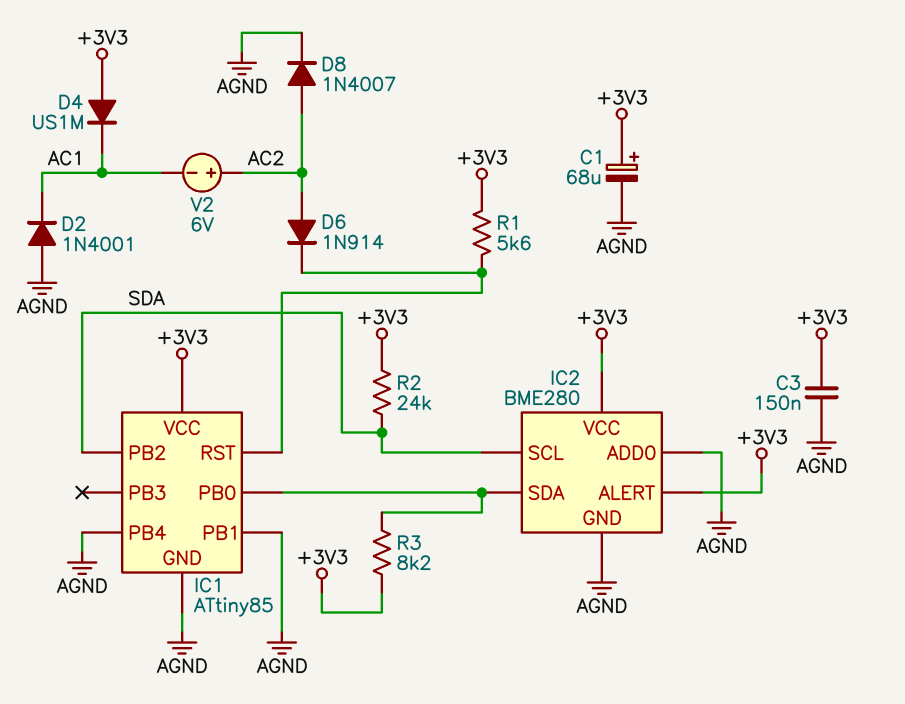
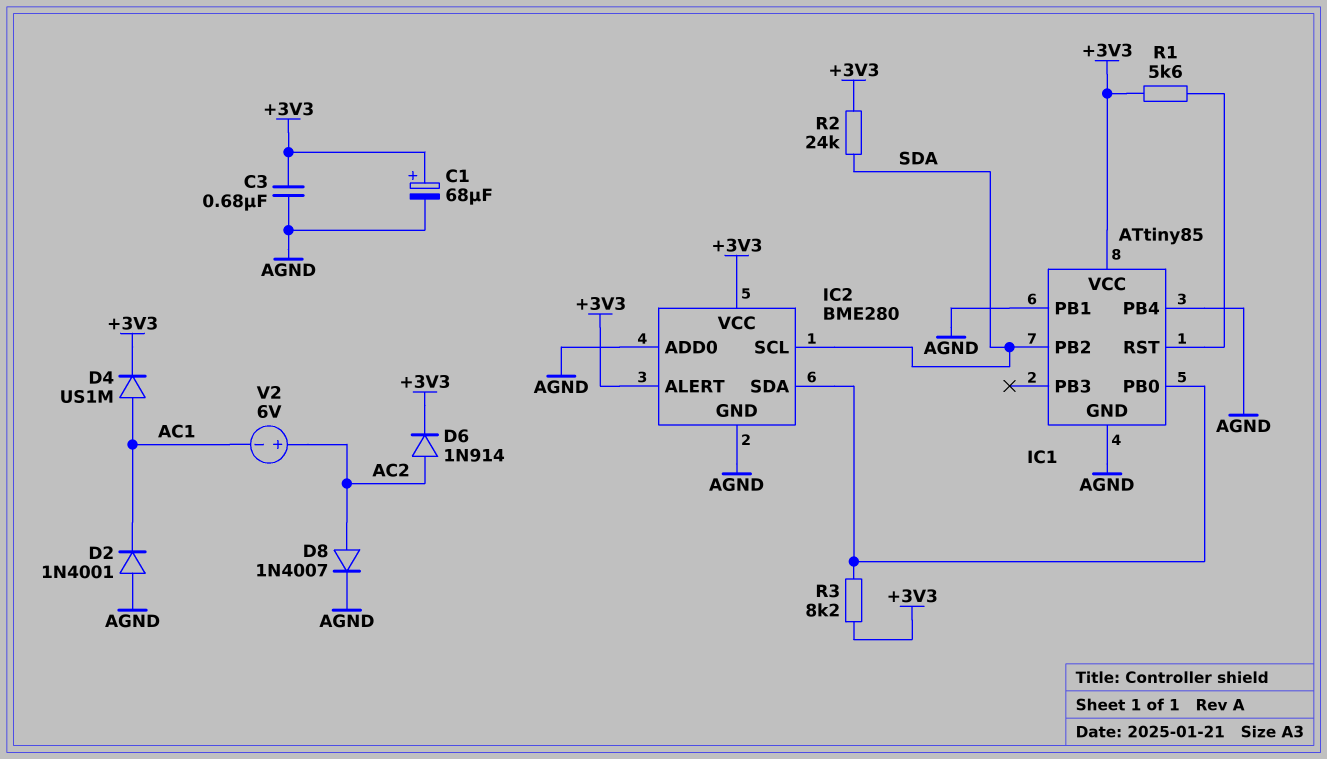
C3: 150nF (+3V3, AGND) -> 680nF (+3V3, AGND)
D4: diode US1M (A +3V3, K AC1) -> diode US1M (A AC1, K +3V3)
D6: diode 1N914 (A AC2, K IC1/RST) -> diode 1N914 (A AC2, K +3V3)

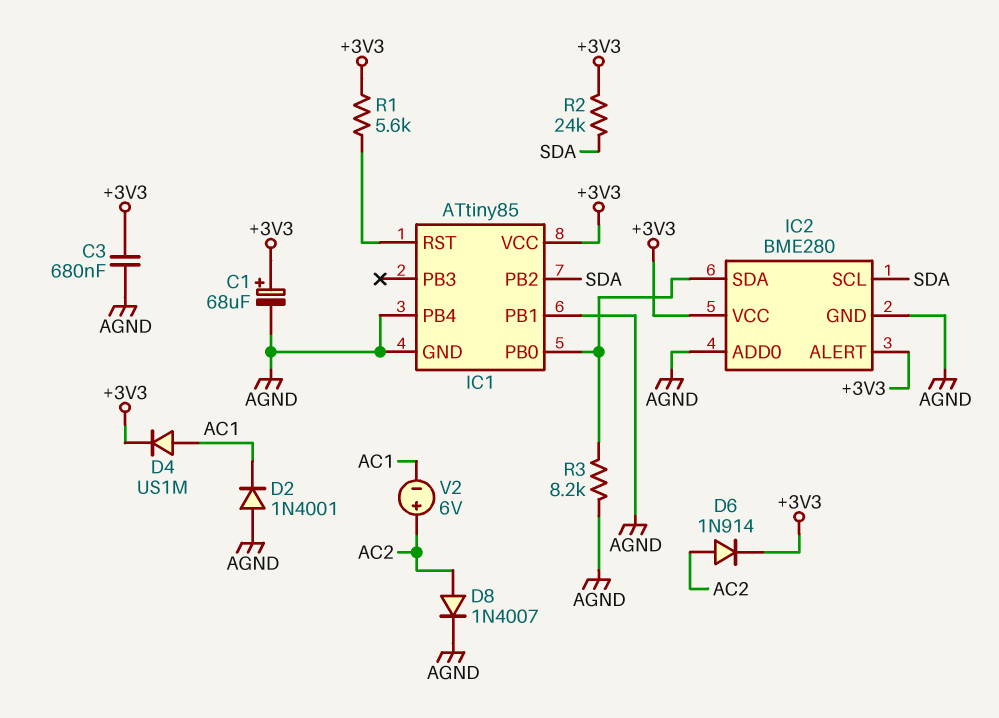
R3: 8.2k (+3V3, IC1/PB0) -> 8.2k (AGND, IC1/PB0)

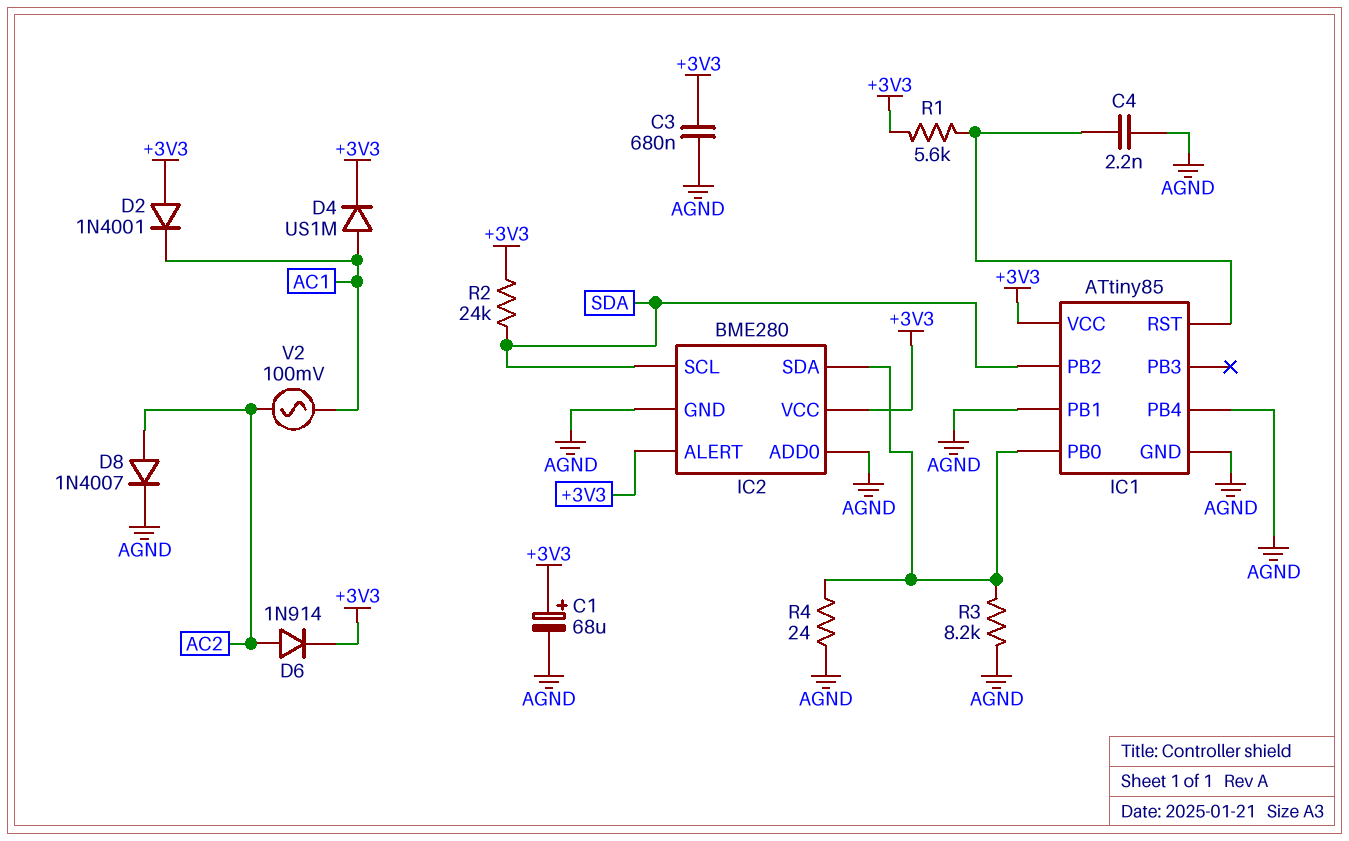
C4: none -> 2.2nF (AGND, IC1/RST)
D2: diode 1N4001 (A AGND, K AC1) -> diode 1N4001 (A +3V3, K AC1)
R4: none -> 24 (AGND, IC1/PB0)
V2: 6V (plus AC2, minus AC1) -> AC 100mV (AC1, AC2)

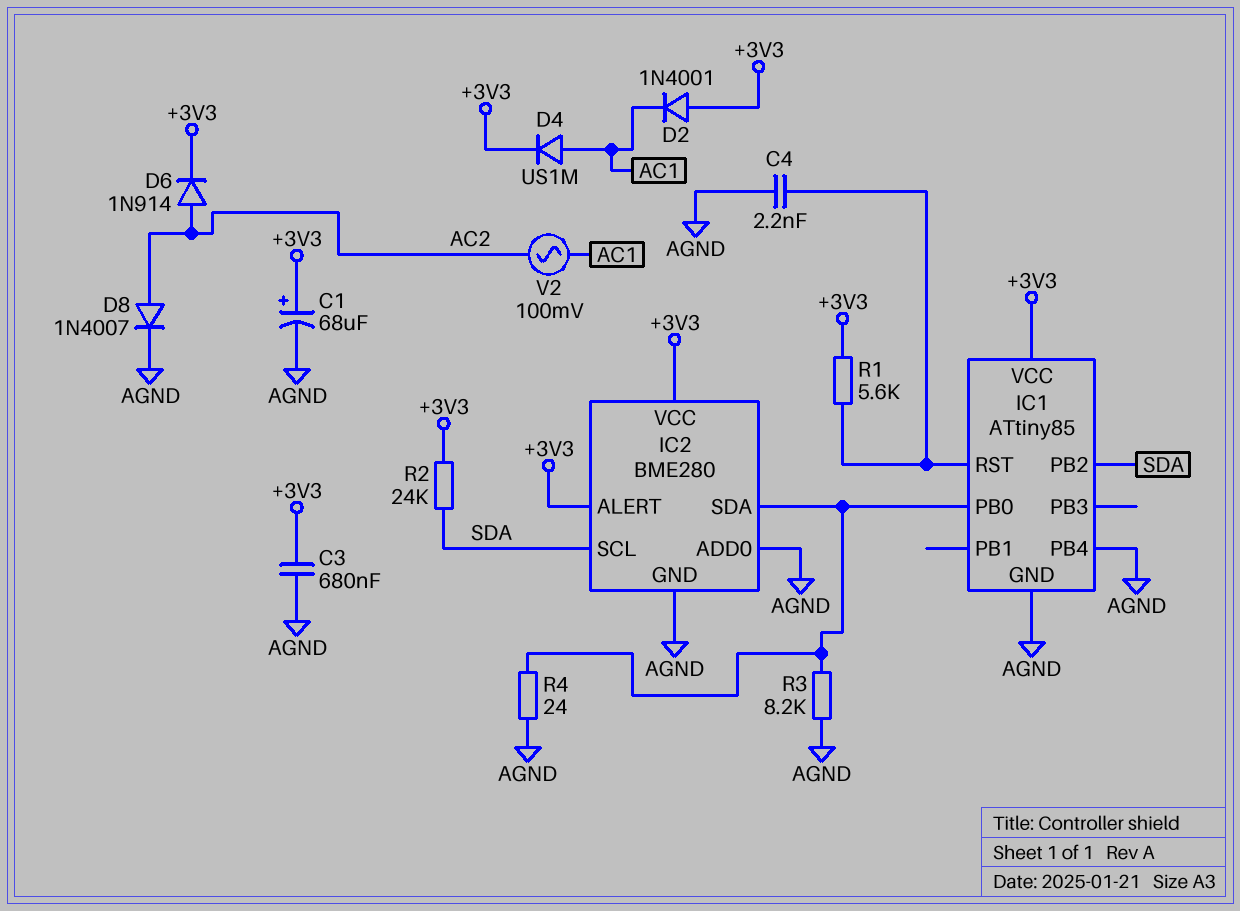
IC1 pin PB1: AGND -> none

